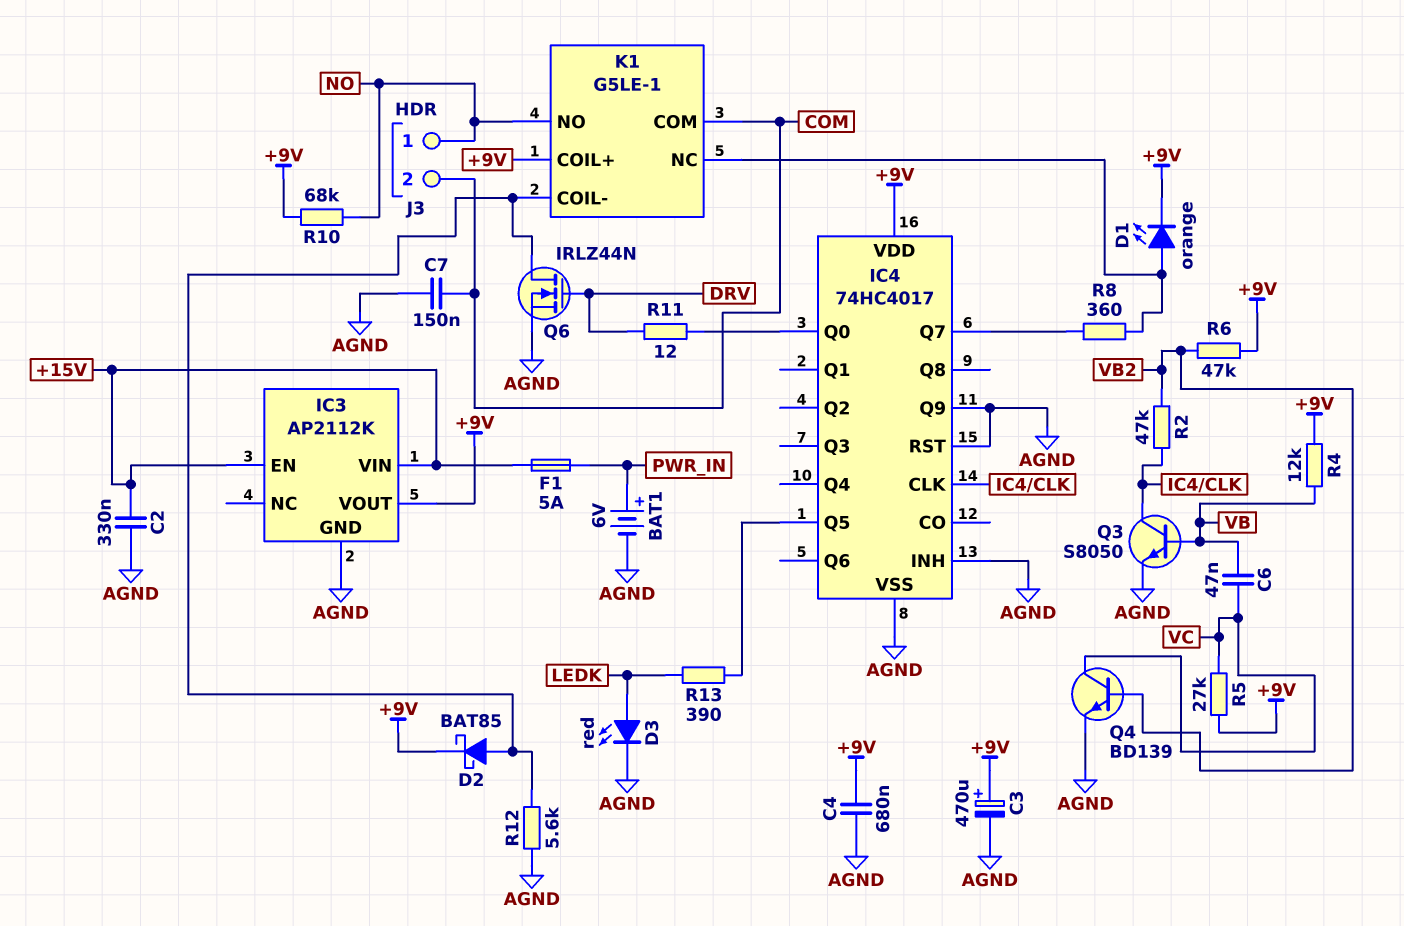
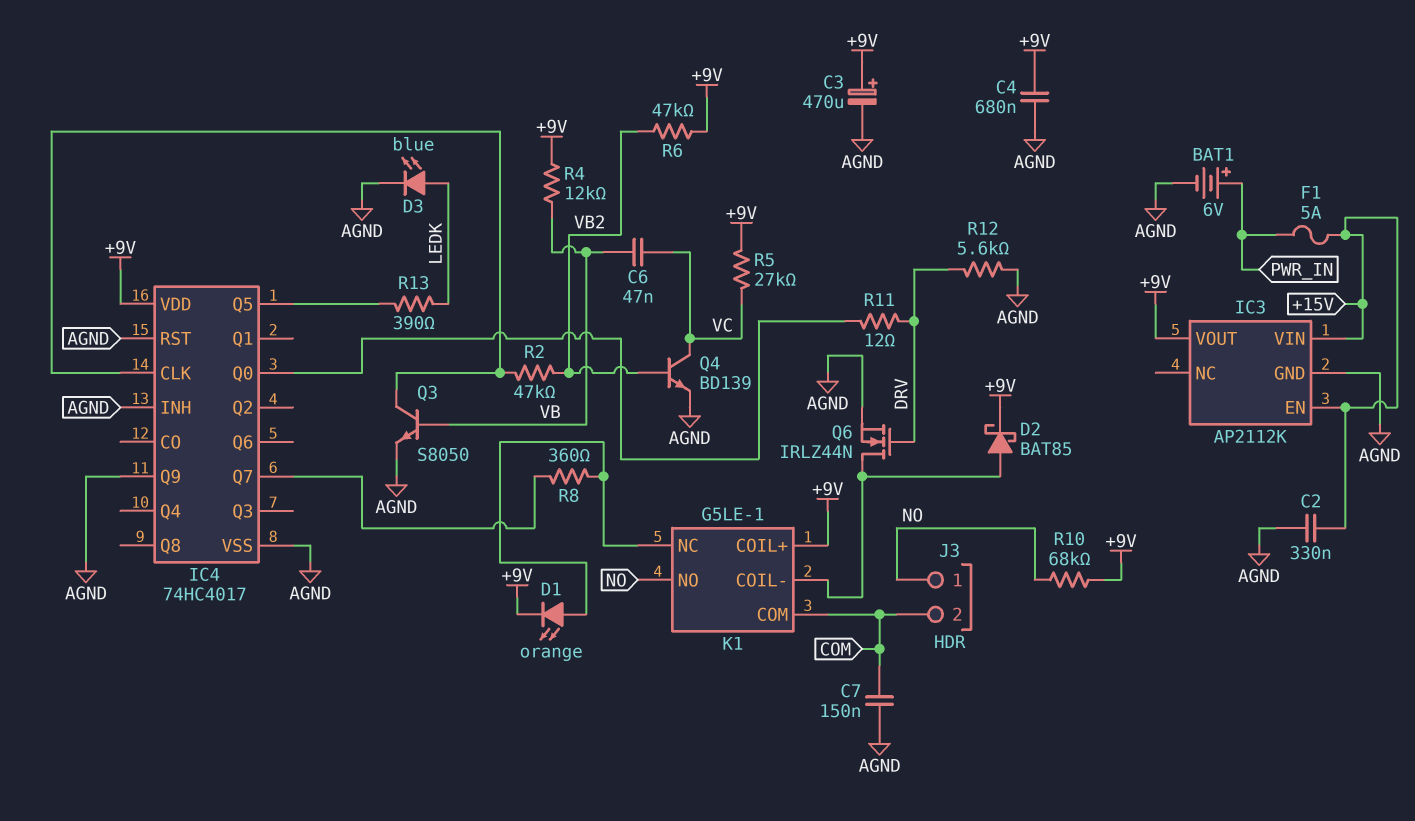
D3: LED red (A LEDK, K AGND) -> LED blue (A LEDK, K AGND)
R12: 5.6k (AGND, K1/COIL-) -> 5.6k (AGND, DRV)

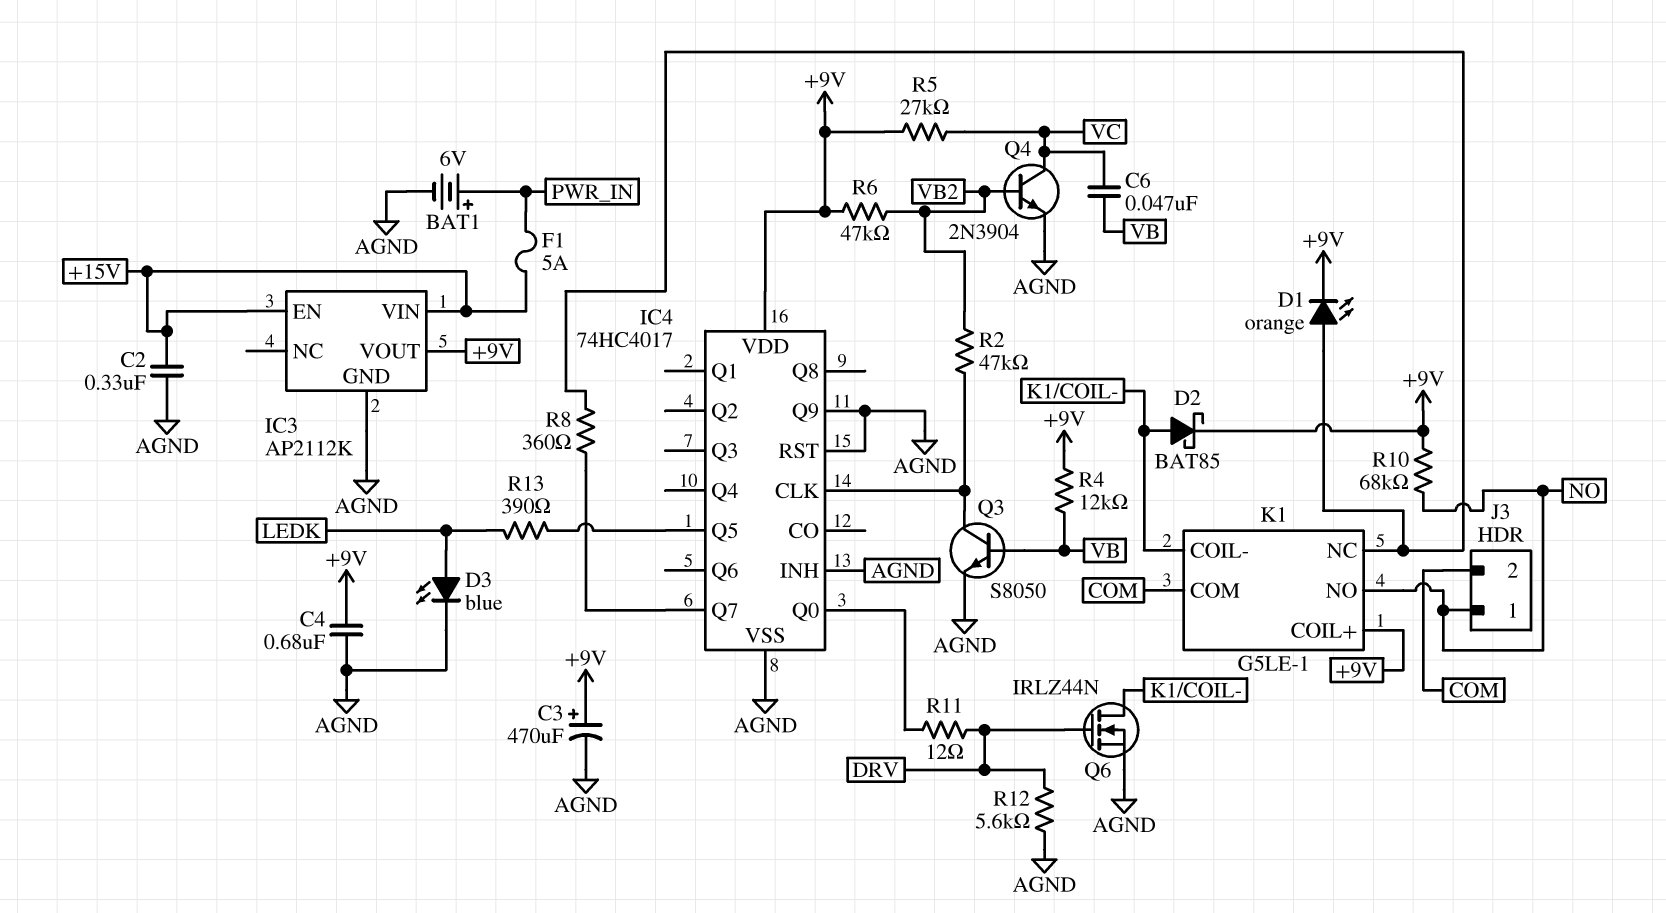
C7: 150nF (AGND, COM) -> none
Q4: NPN BD139 (B VB2, C VC, E AGND) -> NPN 2N3904 (B VB2, C VC, E AGND)

